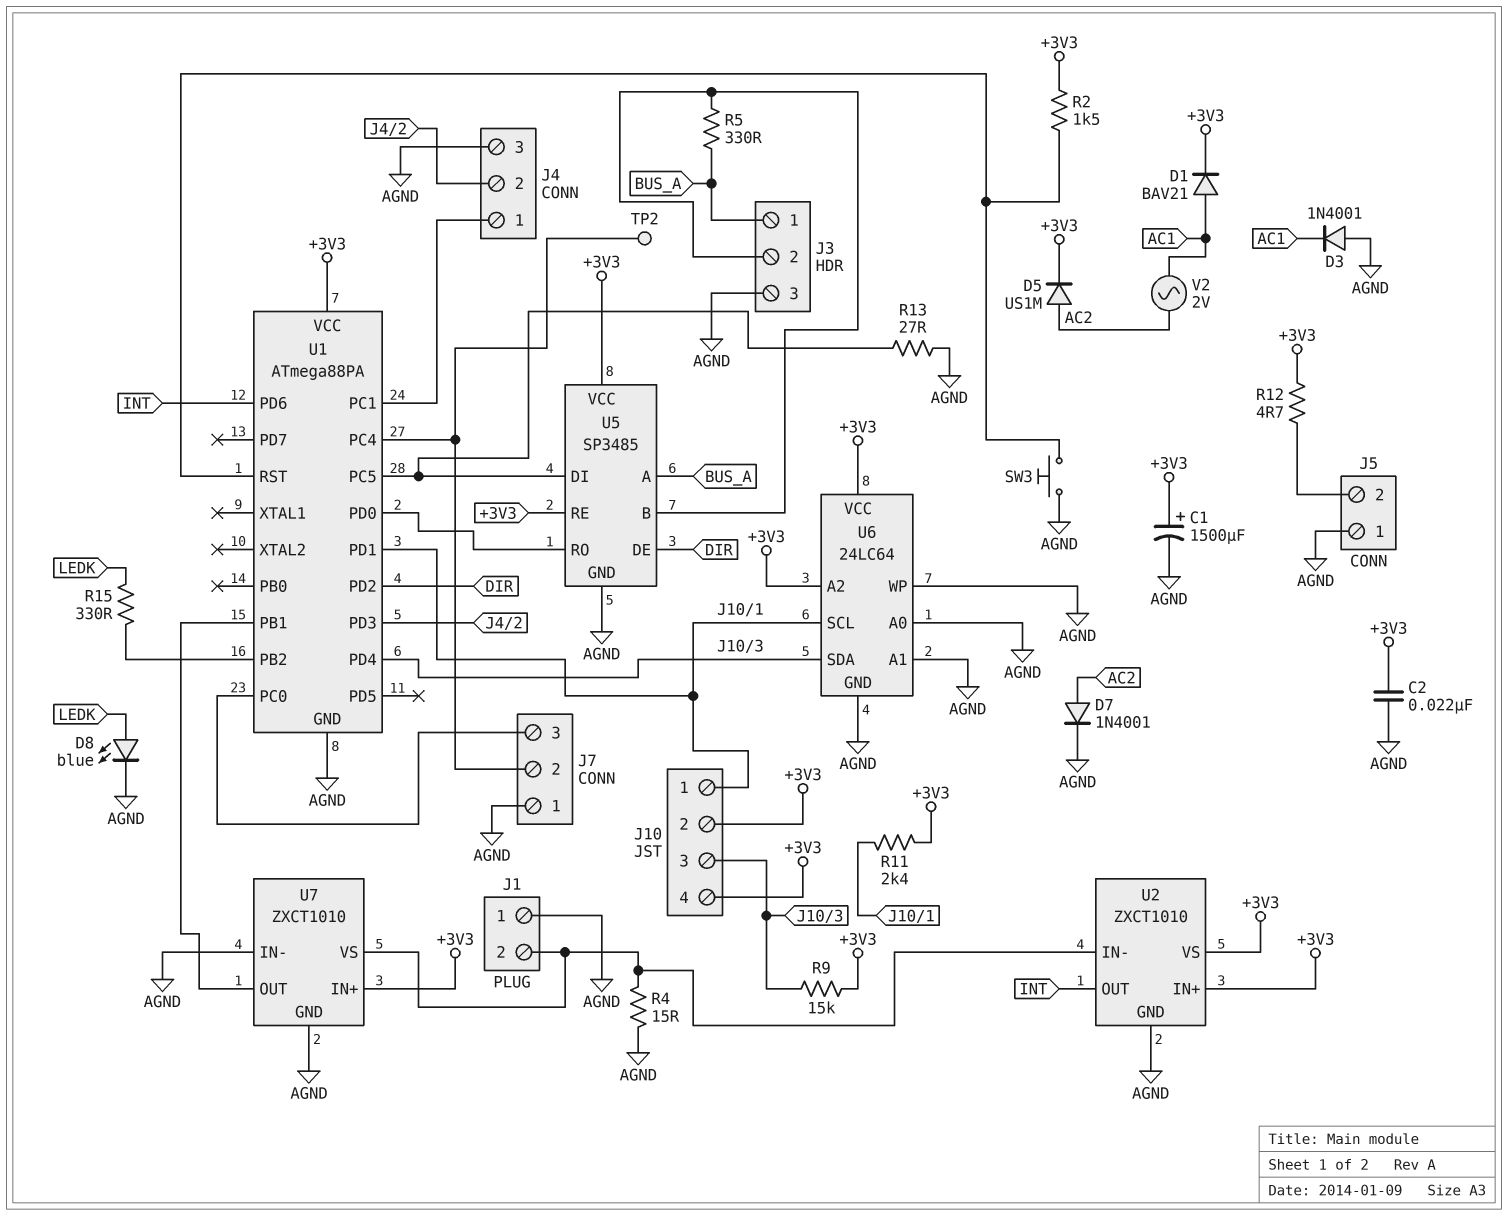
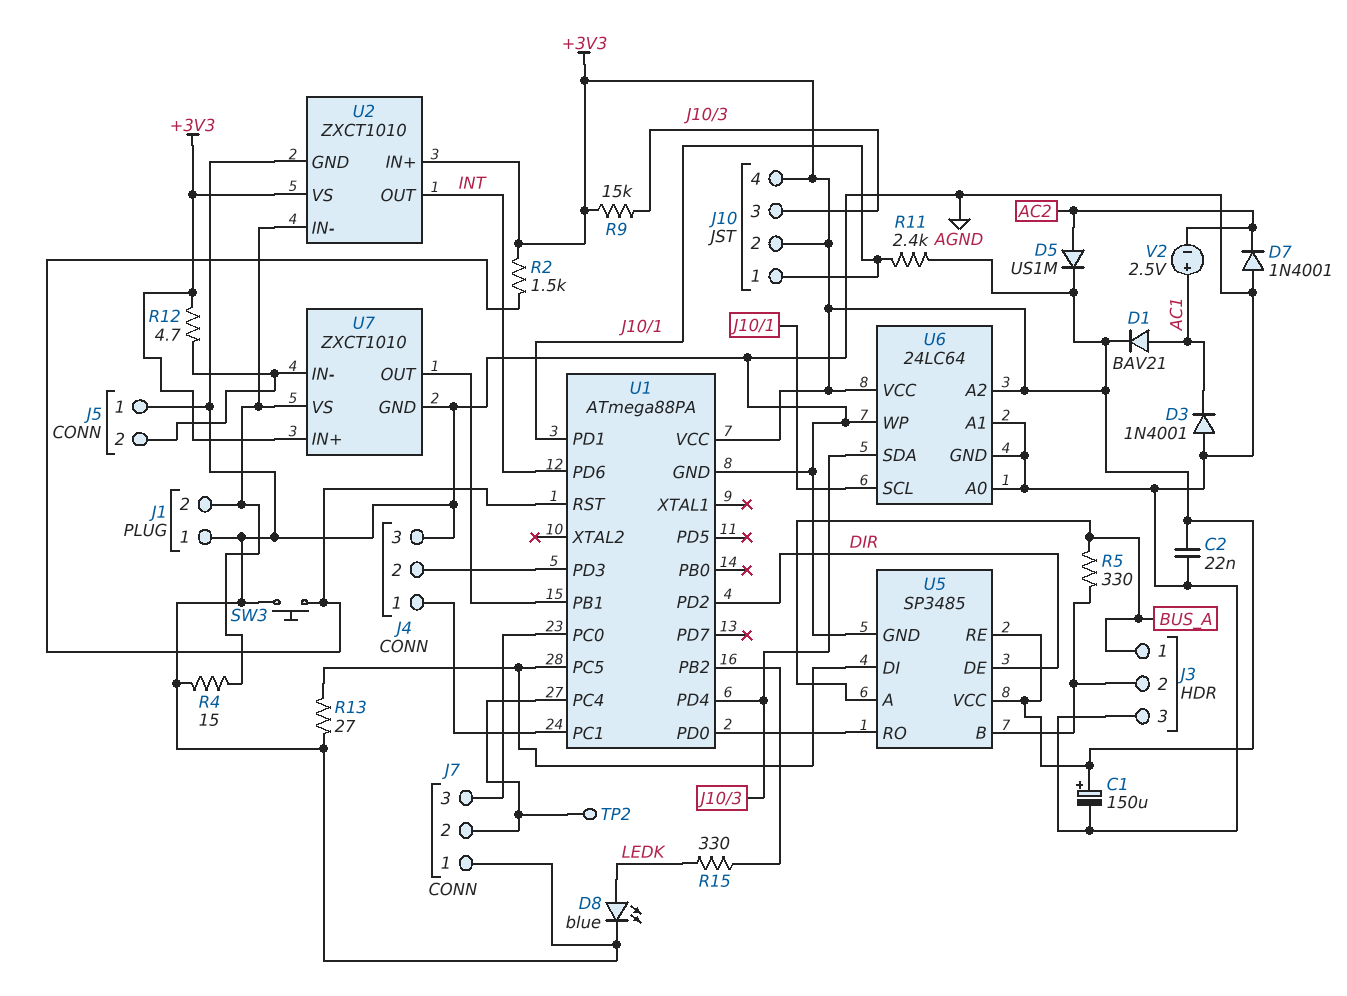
C1: 1500uF (plus +3V3, minus AGND) -> 150uF (plus +3V3, minus AGND)
D7: diode 1N4001 (A AC2, K AGND) -> diode 1N4001 (A AGND, K AC2)
U7 pin IN-: AGND -> J5/2
V2: AC 2V (AC1, AC2) -> 2.5V (plus AC1, minus AC2)

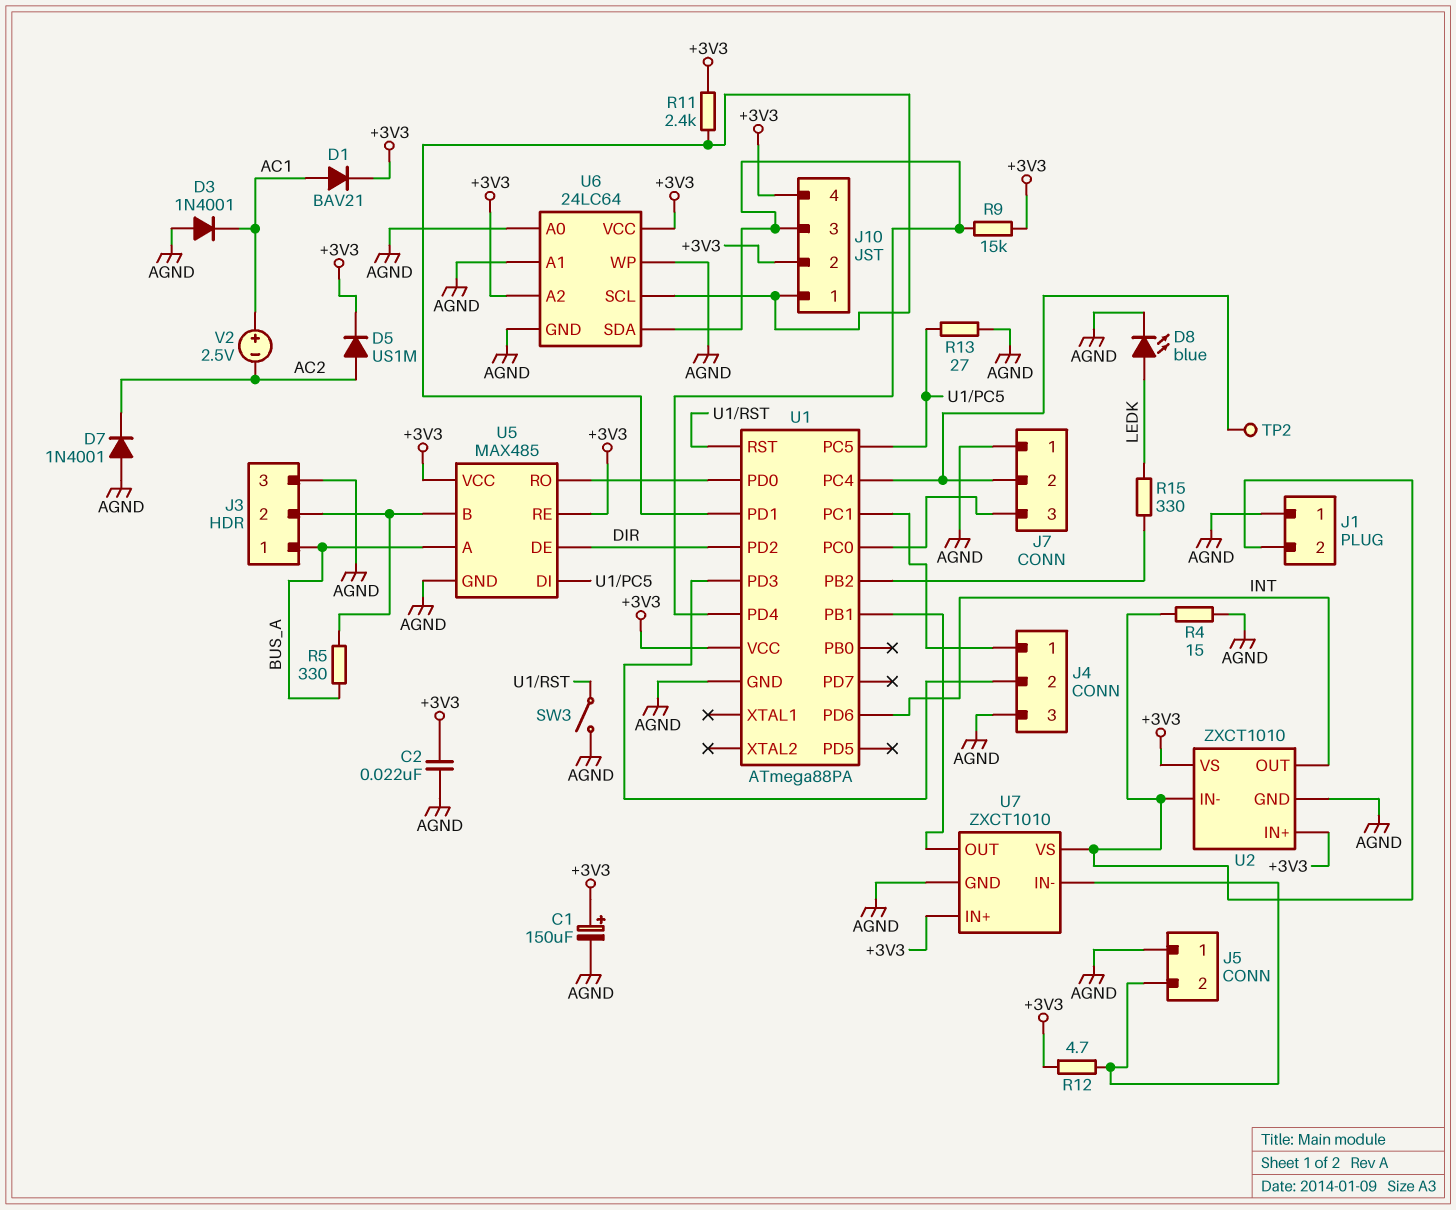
R2: 1.5k (+3V3, U1/RST) -> none
SW3: button (AGND, U1/RST) -> switch (AGND, U1/RST)
U5: SP3485 -> MAX485

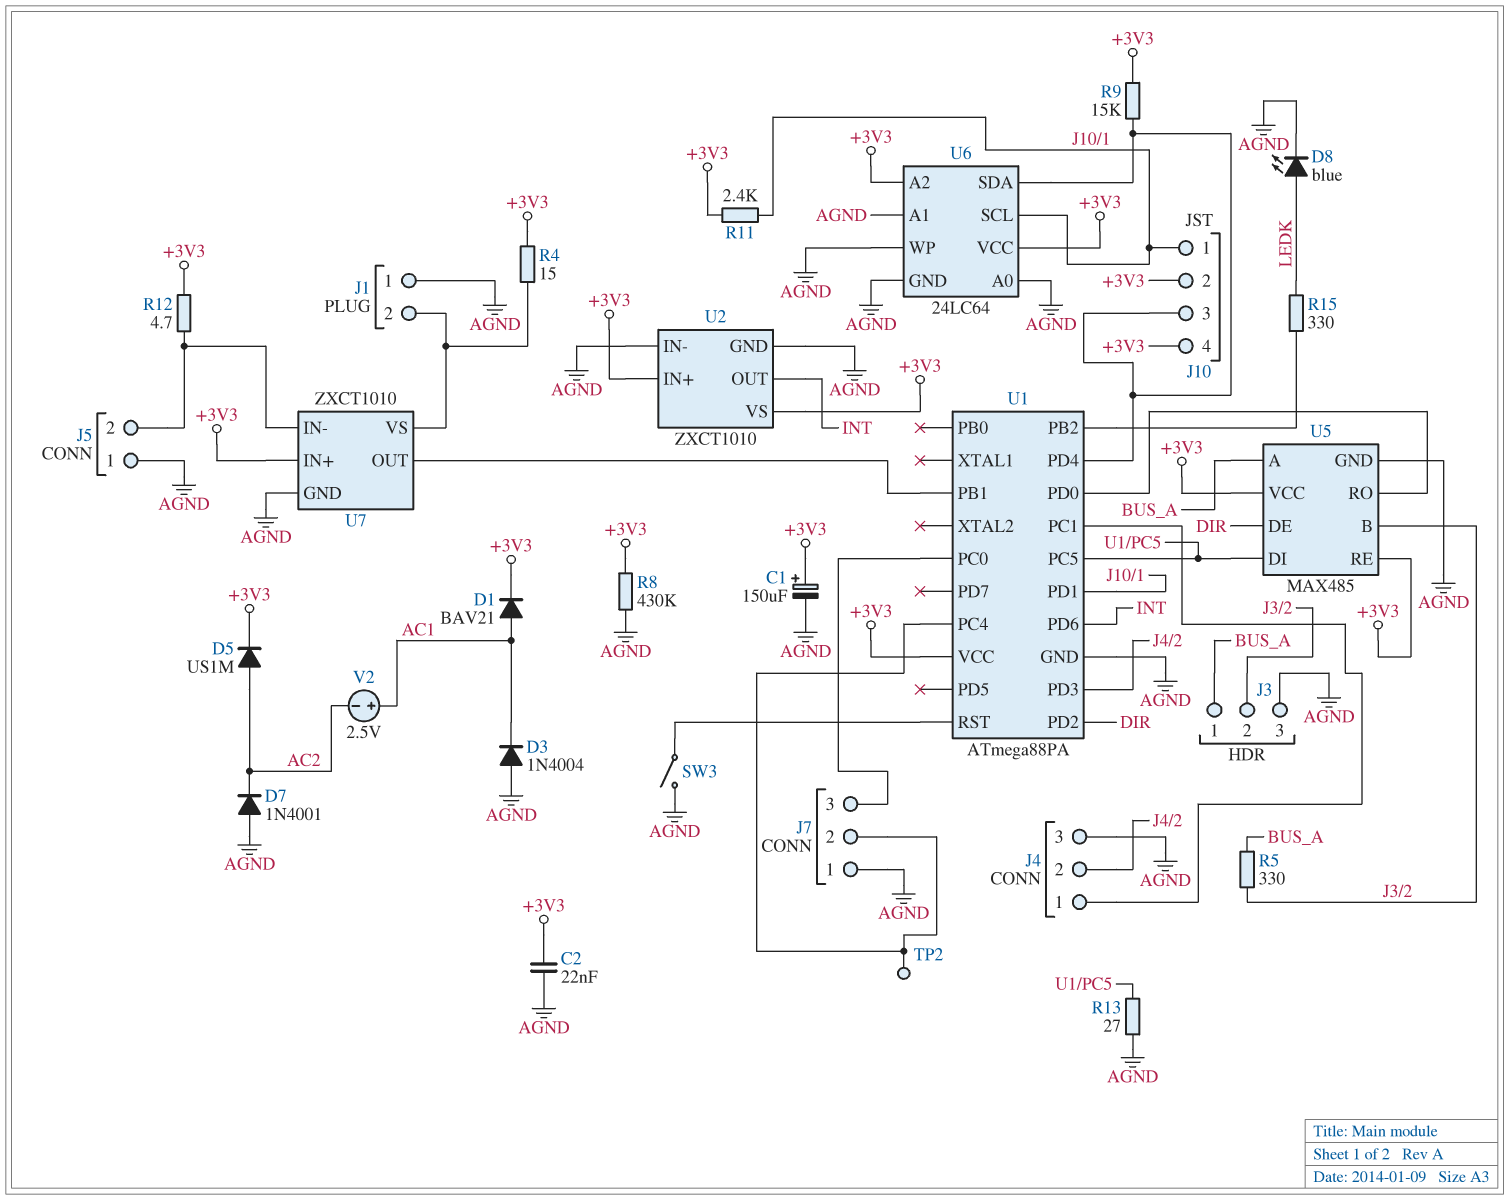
D3: diode 1N4001 (A AGND, K AC1) -> diode 1N4004 (A AGND, K AC1)
R4: 15 (AGND, J1/2) -> 15 (+3V3, J1/2)
R8: none -> 430k (+3V3, AGND)
U2 pin IN-: J1/2 -> AGND

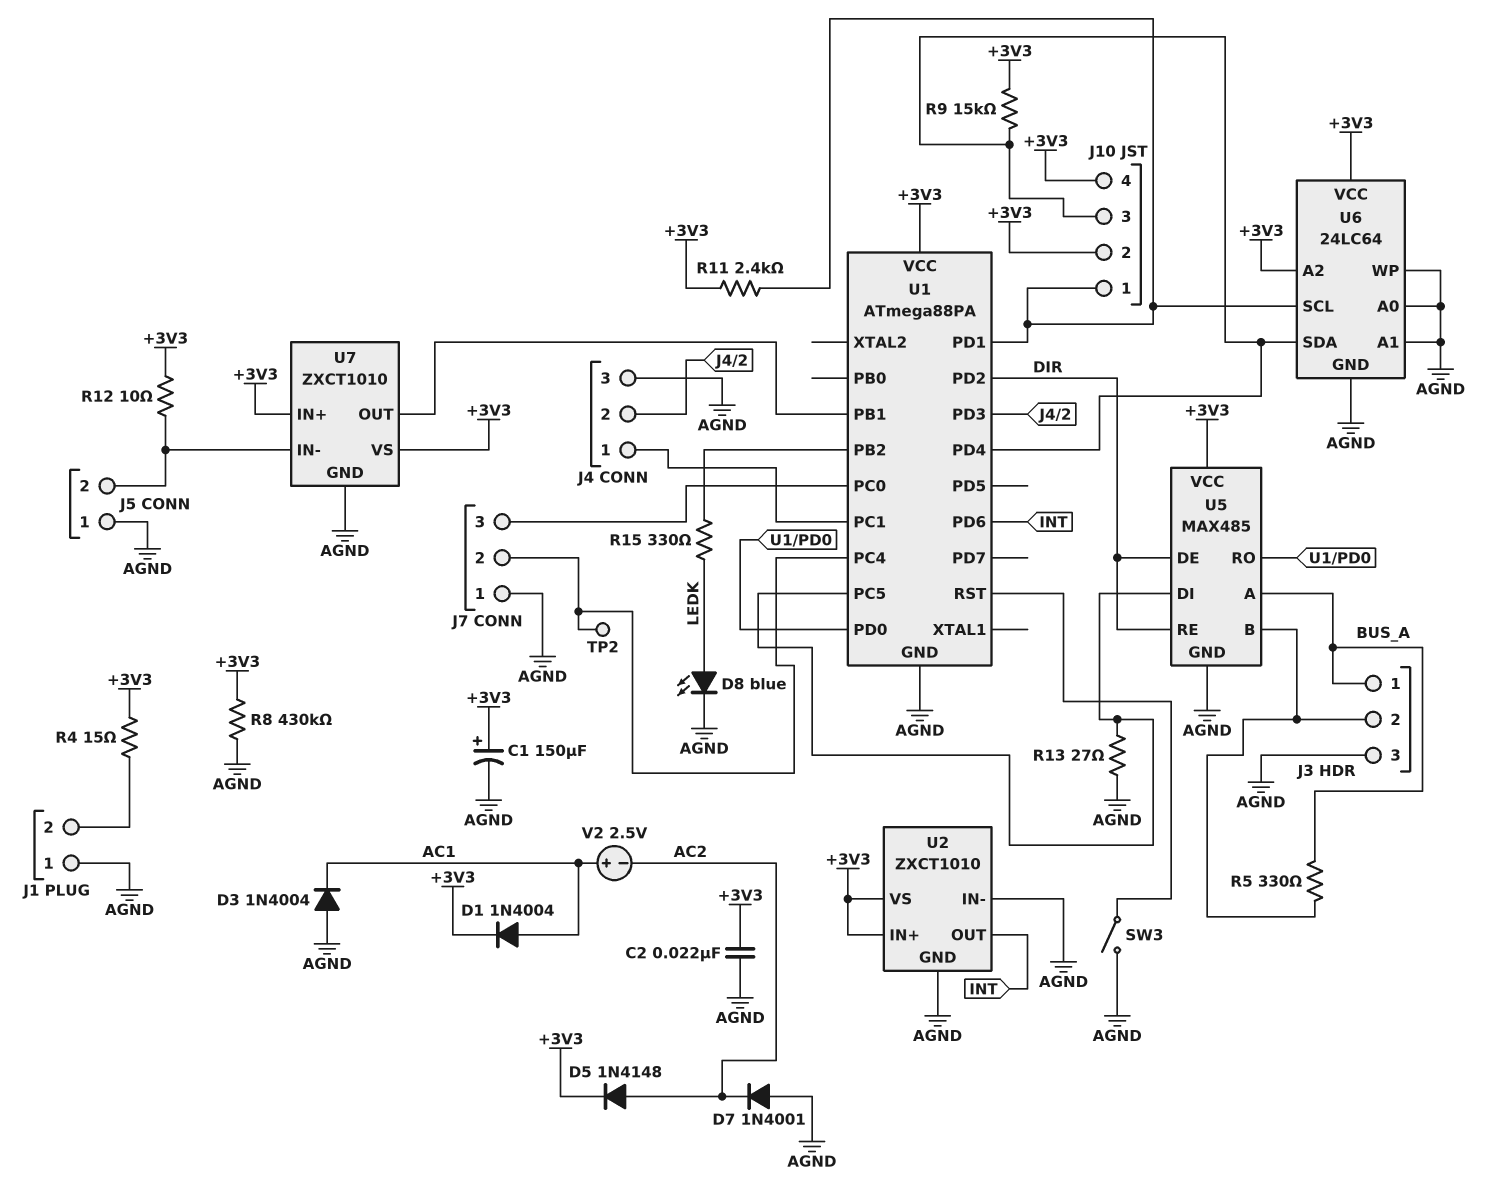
D1: diode BAV21 (A AC1, K +3V3) -> diode 1N4004 (A AC1, K +3V3)
D5: diode US1M (A AC2, K +3V3) -> diode 1N4148 (A AC2, K +3V3)
R12: 4.7 (+3V3, J5/2) -> 10 (+3V3, J5/2)
U5 pin RE: +3V3 -> DIR
U7 pin VS: J1/2 -> +3V3

